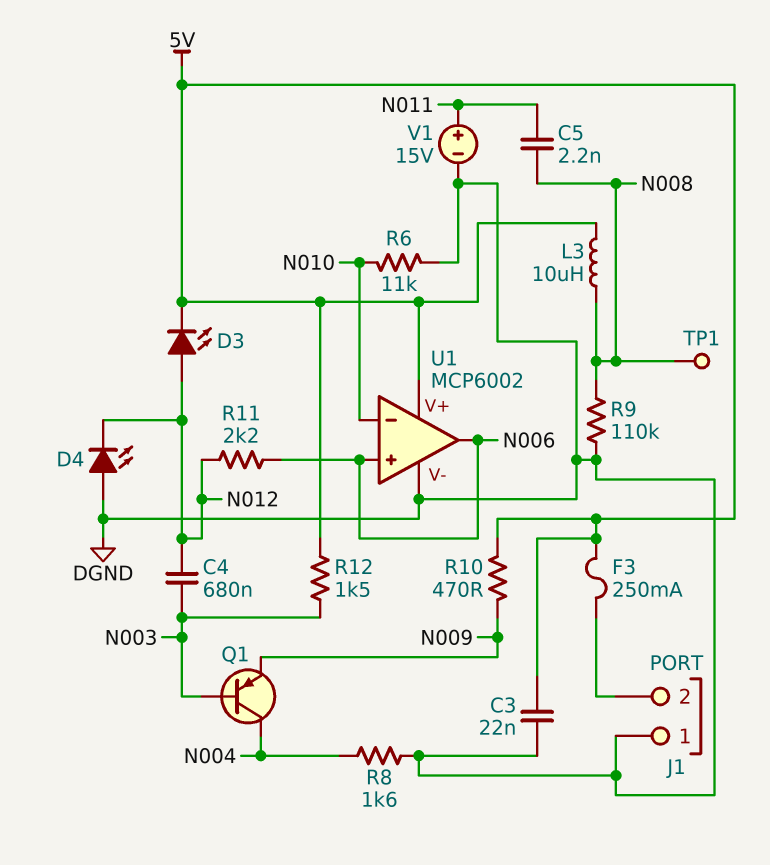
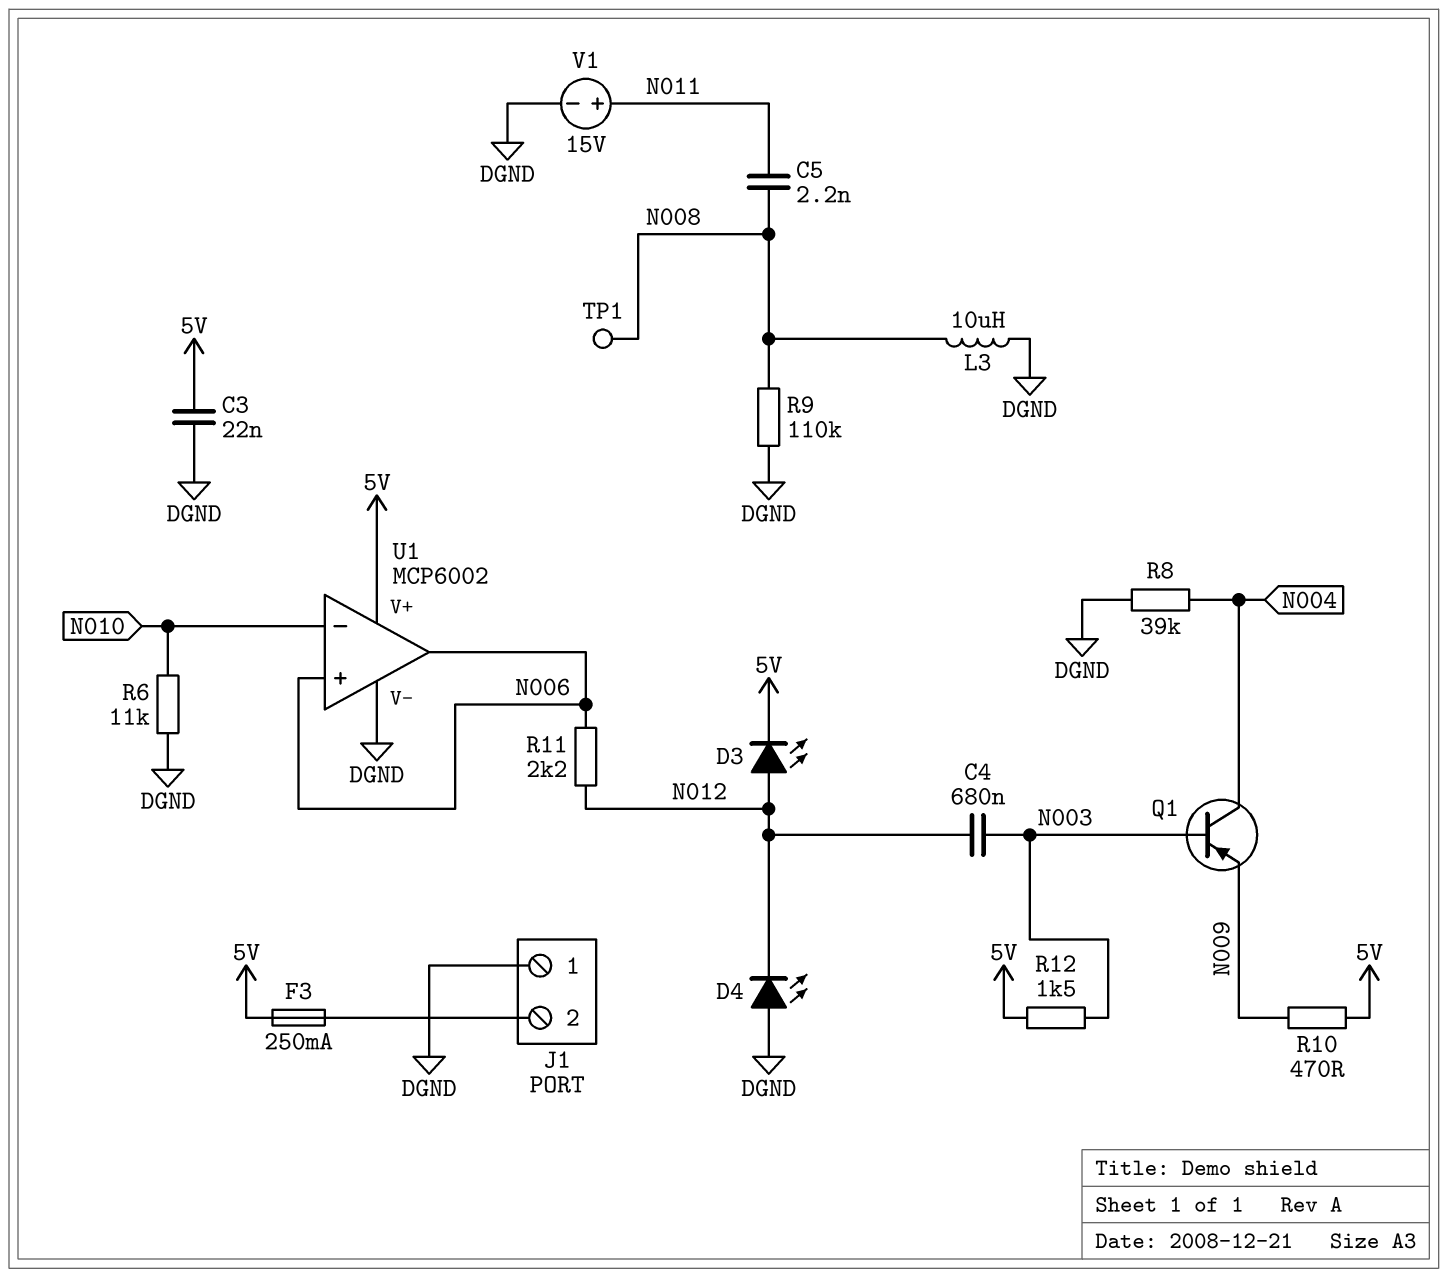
L3: 10uH (5V, N008) -> 10uH (DGND, N008)
R8: 1.6k (DGND, N004) -> 39k (DGND, N004)

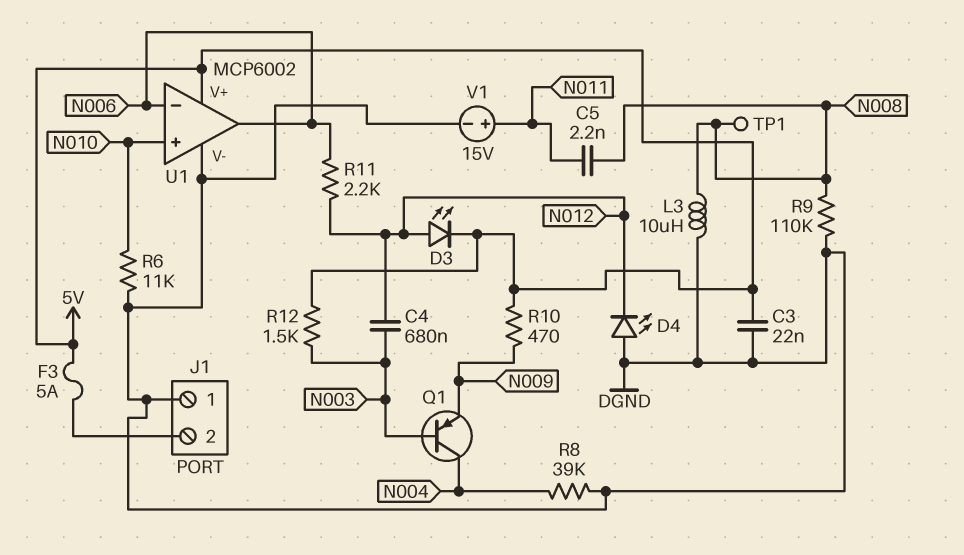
F3: 250mA (5V, J1/2) -> 5A (5V, J1/2)
U1 pin in+: N006 -> N010
U1 pin in-: N010 -> N006

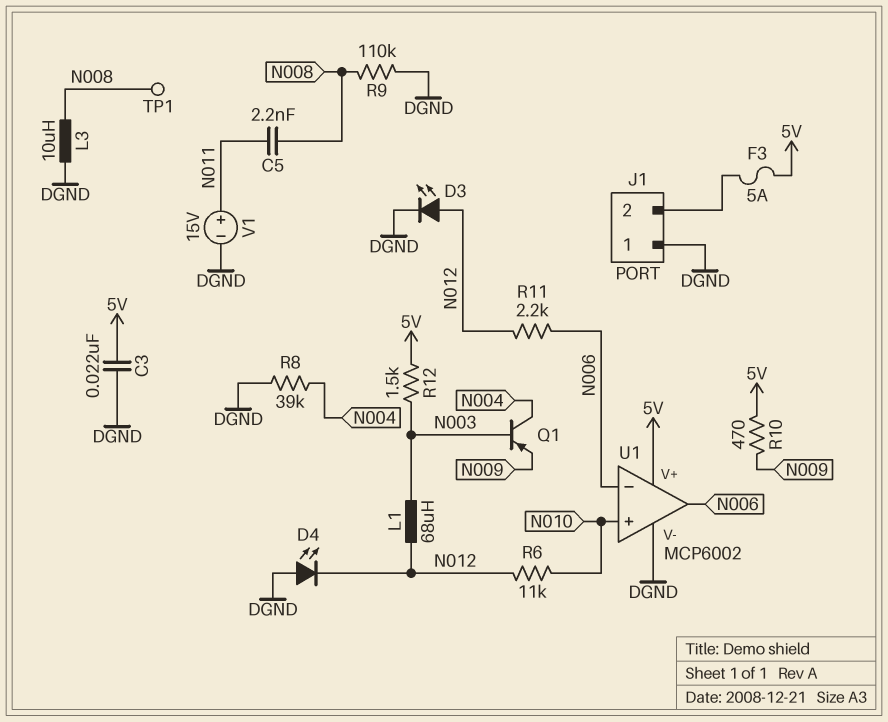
C4: 680nF (N003, N012) -> none
D3: LED (A N012, K 5V) -> LED (A N012, K DGND)
L1: none -> 68uH (N003, N012)
R6: 11k (DGND, N010) -> 11k (N010, N012)

